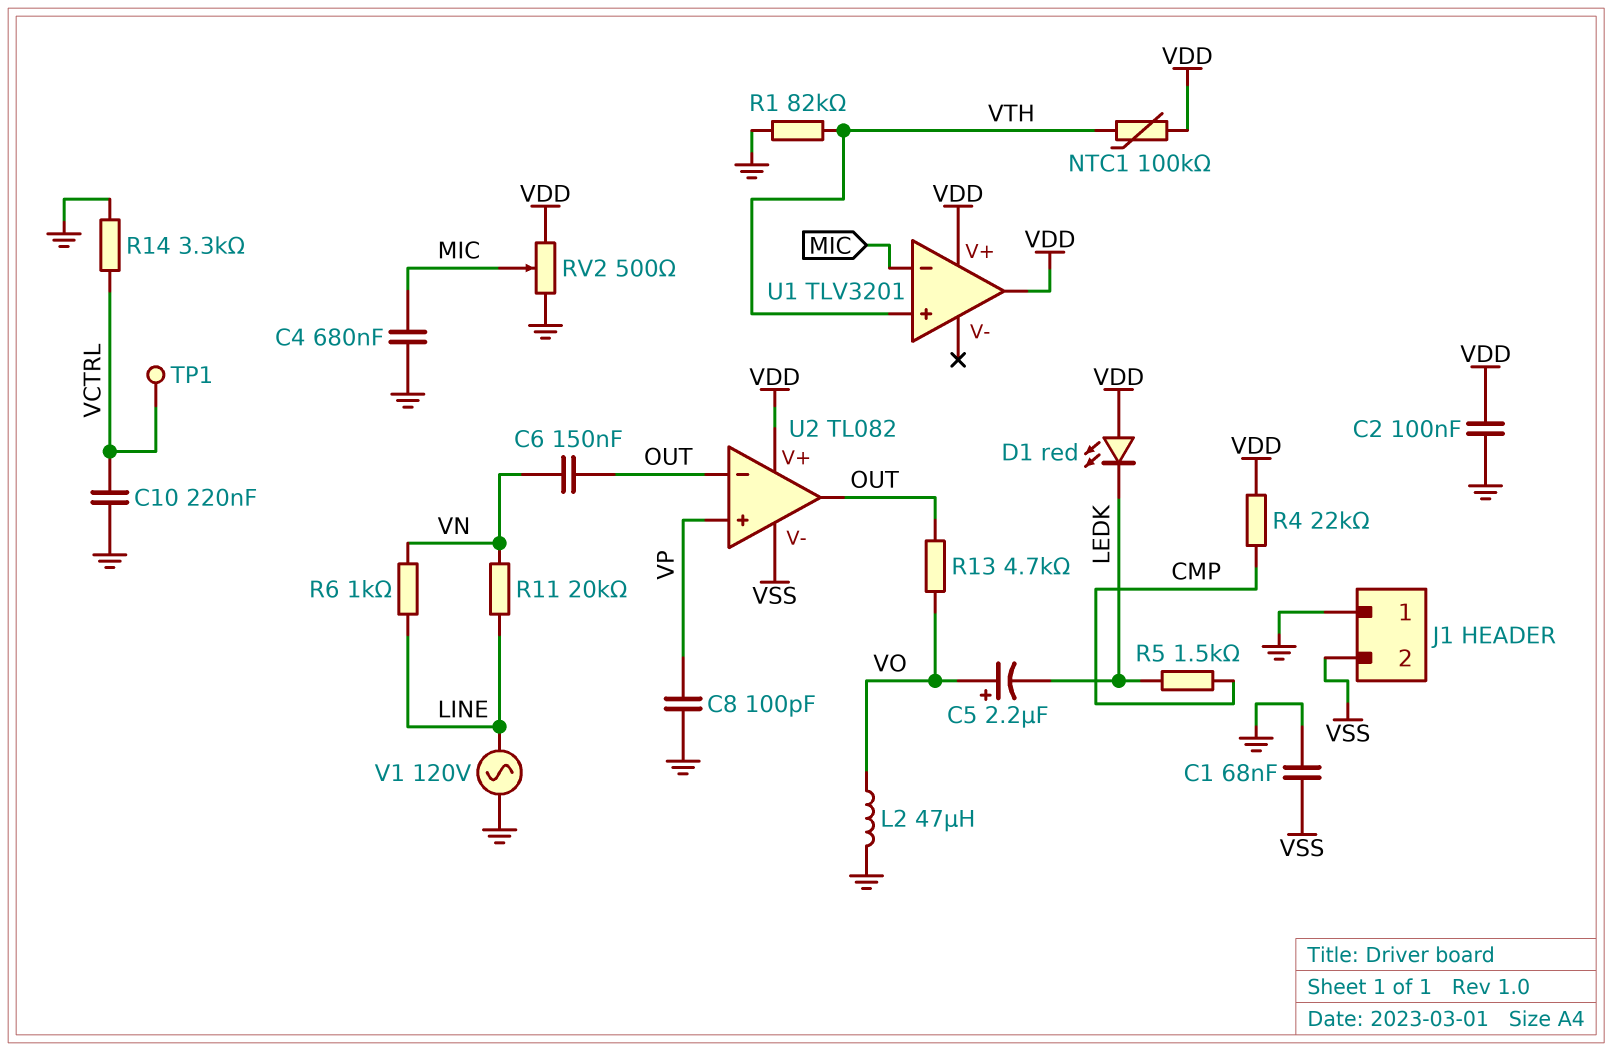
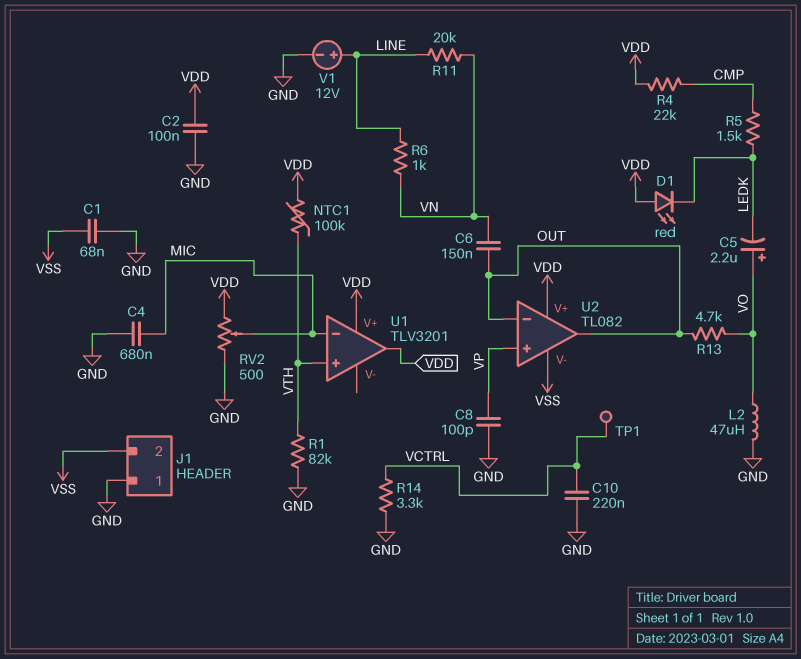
V1: AC 120V (GND, LINE) -> 12V (plus LINE, minus GND)

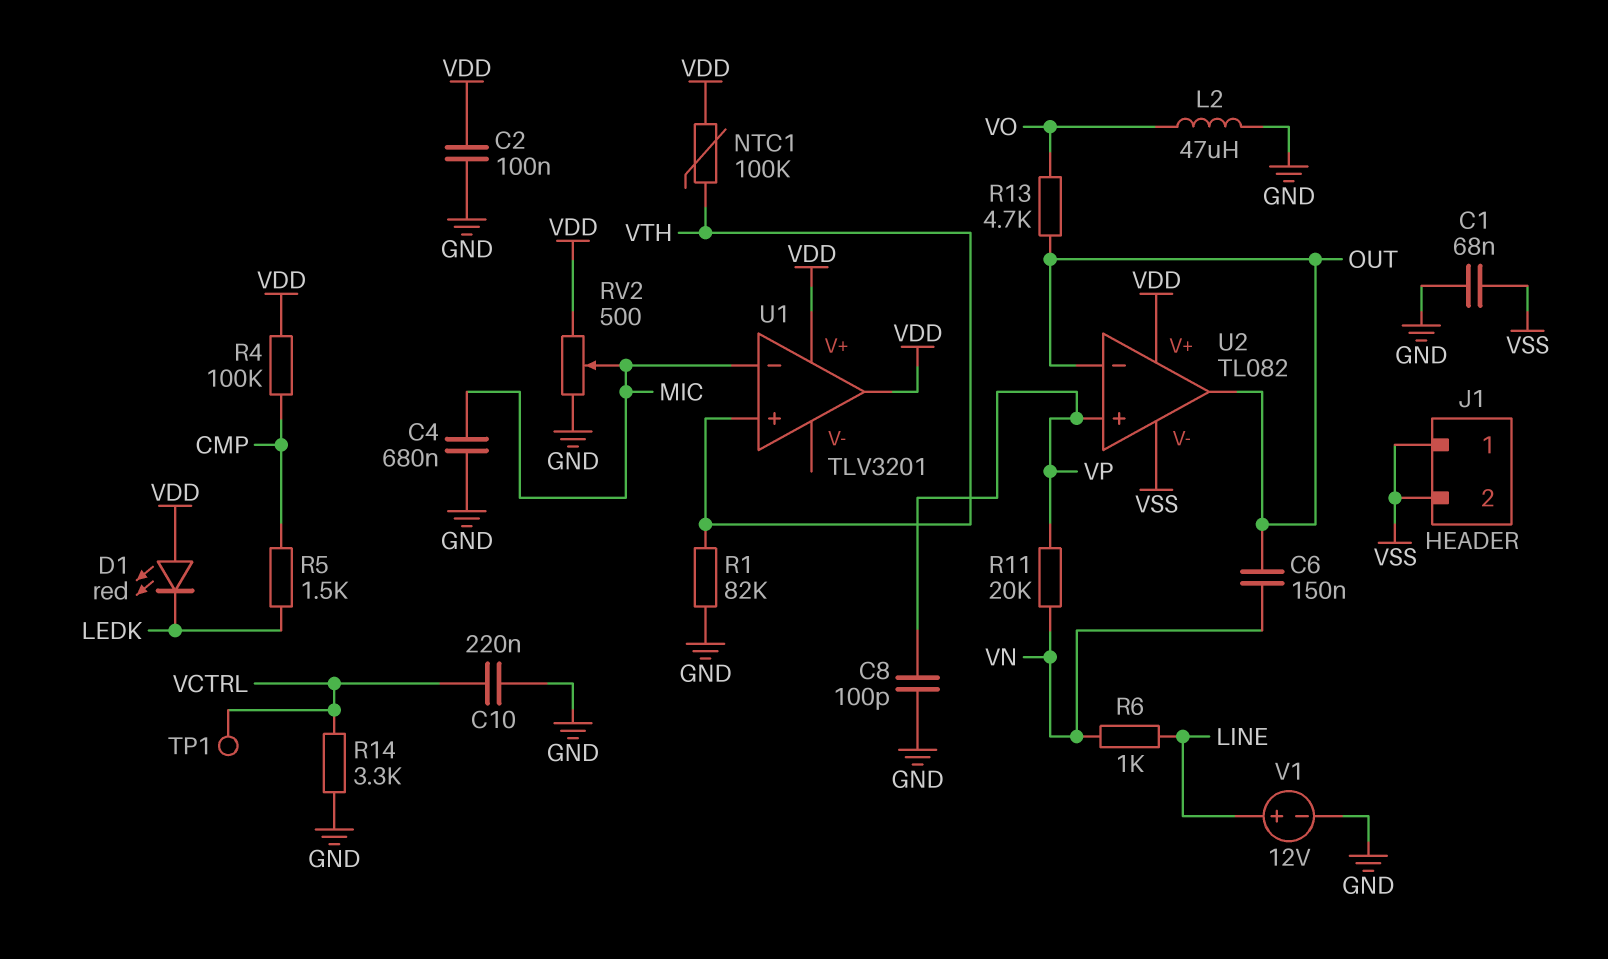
C5: 2.2uF (plus VO, minus LEDK) -> none
J1 pin 1: GND -> VSS
R4: 22k (CMP, VDD) -> 100k (CMP, VDD)
R11: 20k (LINE, VN) -> 20k (VN, VP)

